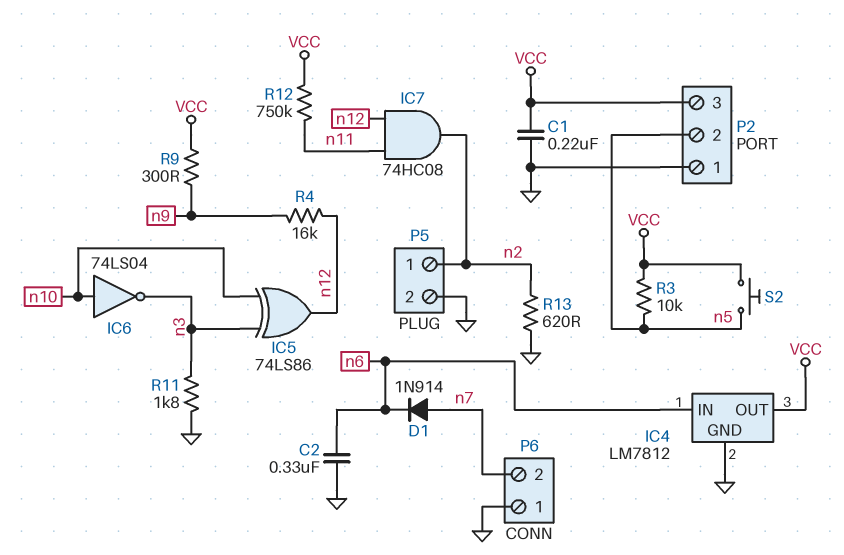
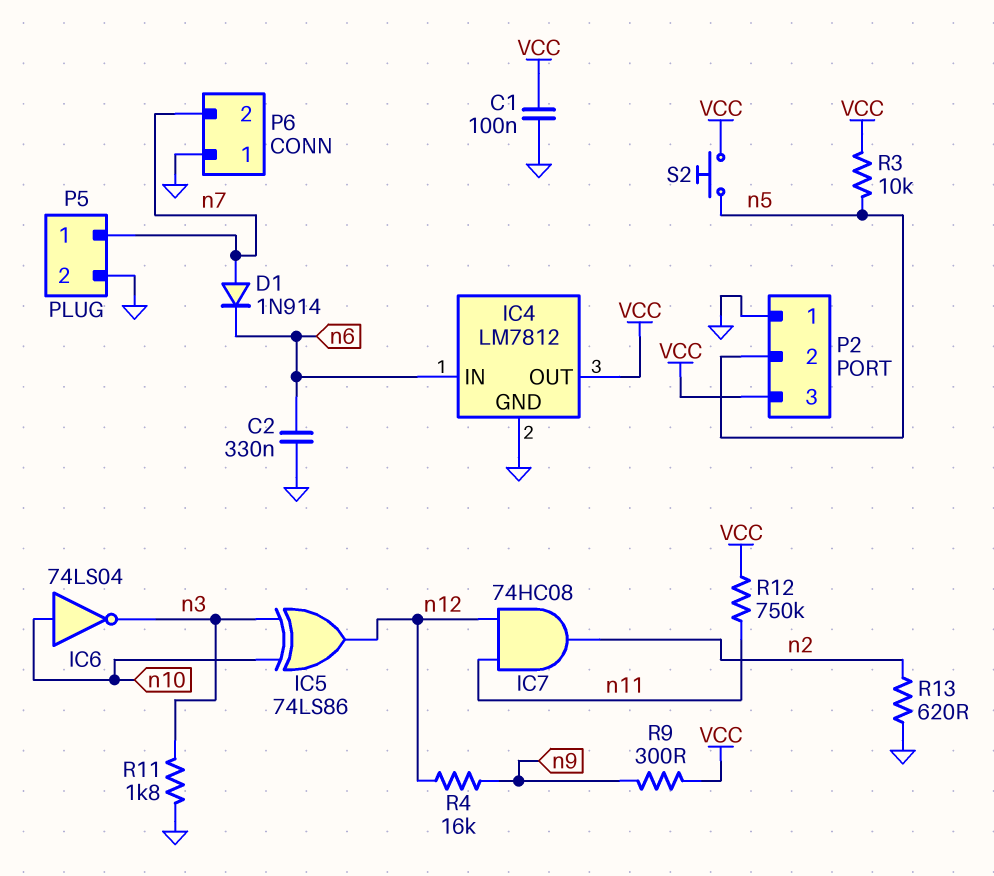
C1: 220nF (GND, VCC) -> 100nF (GND, VCC)
P5 pin 1: n2 -> n7

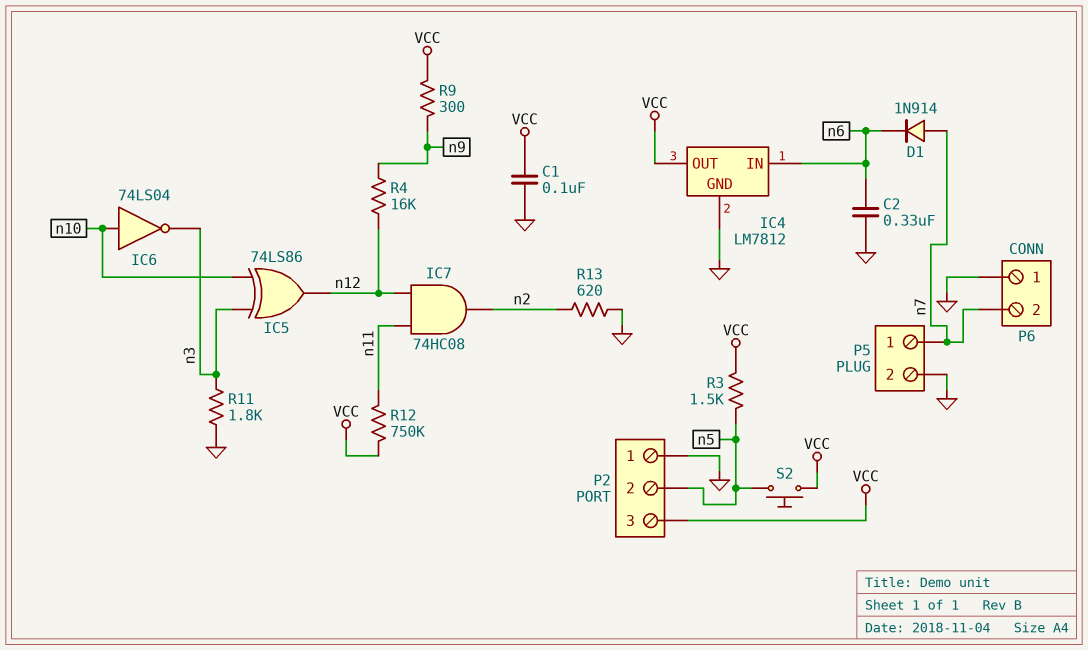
R3: 10k (VCC, n5) -> 1.5k (VCC, n5)

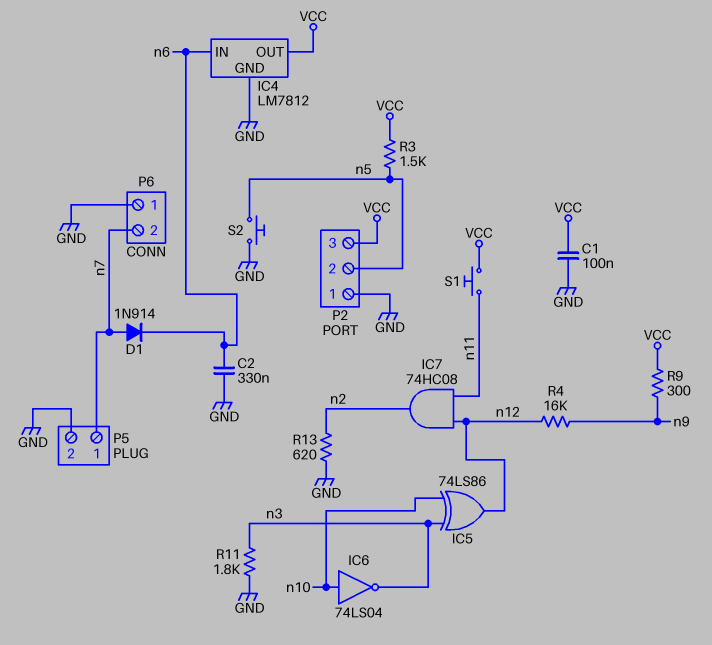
R12: 750k (VCC, n11) -> none
S1: none -> button (VCC, n11)
S2: button (VCC, n5) -> button (GND, n5)

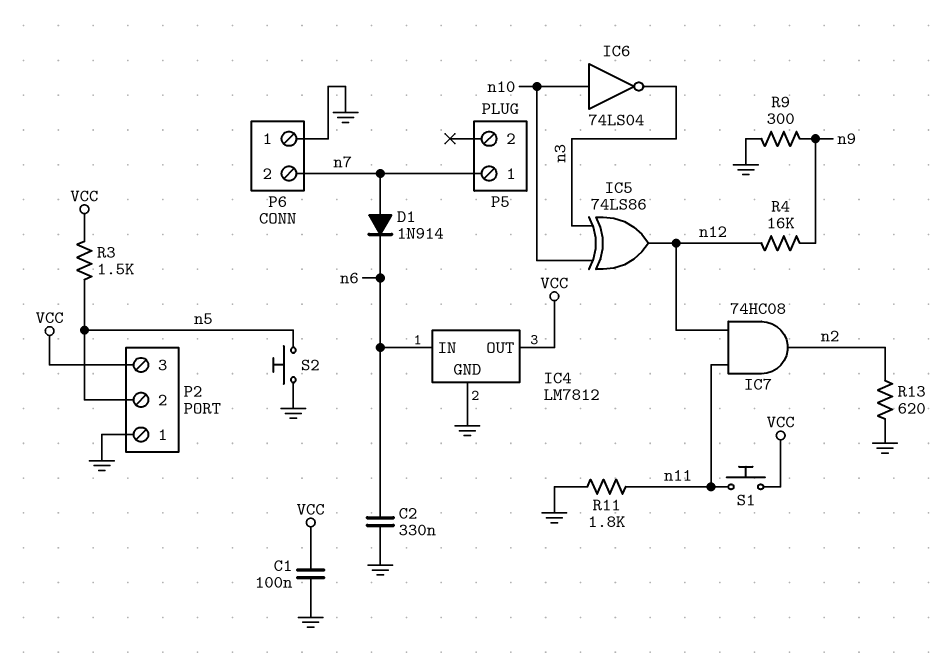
P5 pin 2: GND -> none
R9: 300 (VCC, n9) -> 300 (GND, n9)
R11: 1.8k (GND, n3) -> 1.8k (GND, n11)

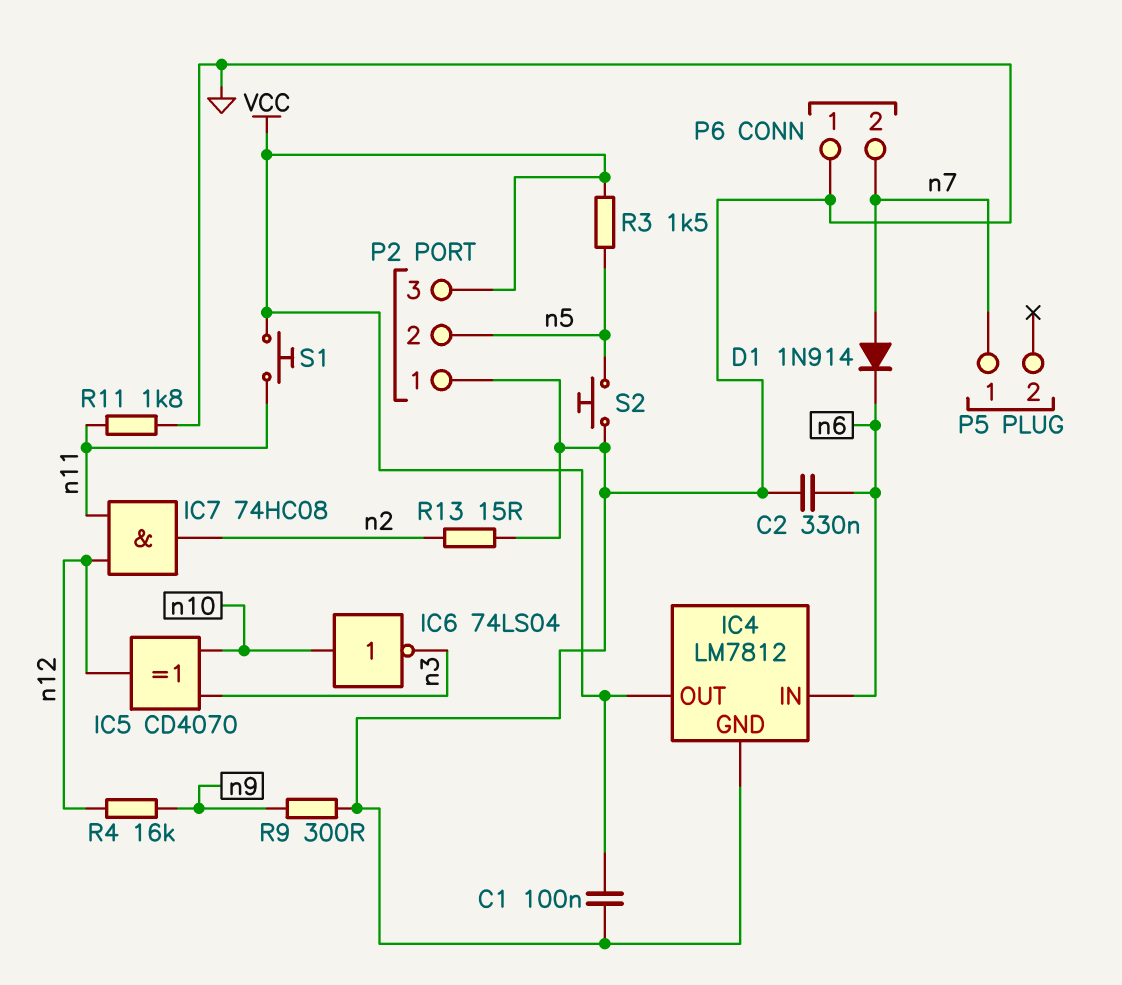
IC5: XOR 74LS86 (in n3, in n10, out n12) -> XOR CD4070 (in n3, in n10, out n12)
R13: 620 (GND, n2) -> 15 (GND, n2)

